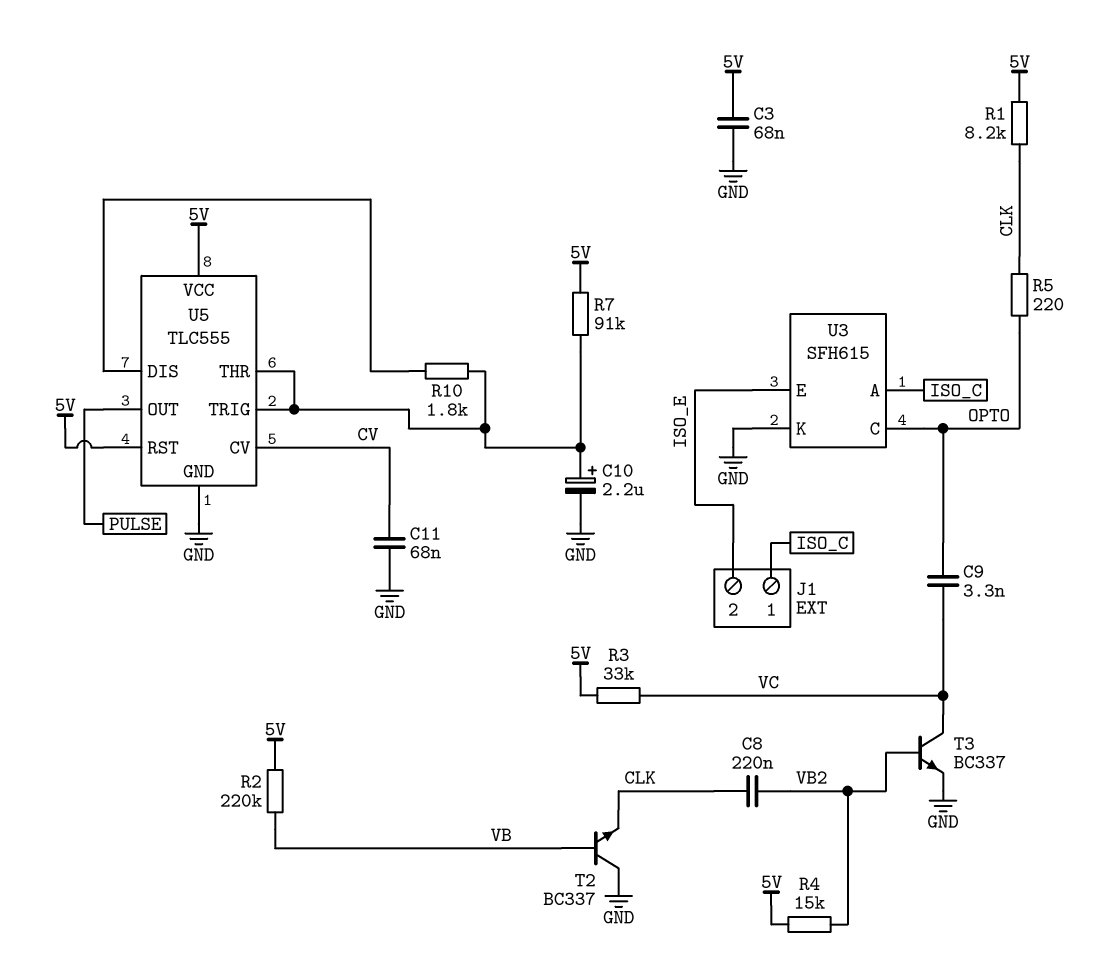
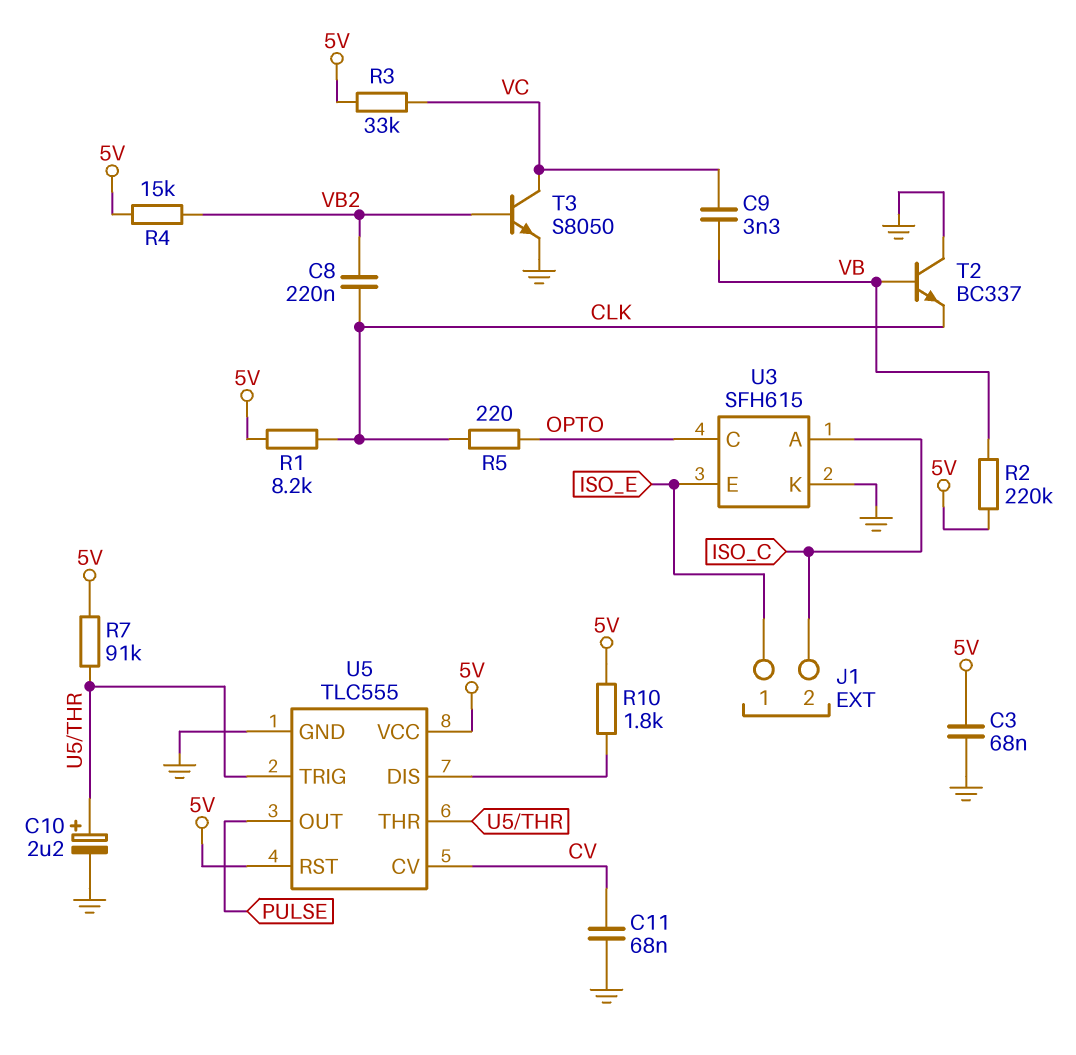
C9: 3.3nF (OPTO, VC) -> 3.3nF (VB, VC)
J1 pin 1: ISO_C -> ISO_E
J1 pin 2: ISO_E -> ISO_C
R10: 1.8k (U5/DIS, U5/THR) -> 1.8k (5V, U5/DIS)
T3: NPN BC337 (B VB2, C VC, E GND) -> NPN S8050 (B VB2, C VC, E GND)

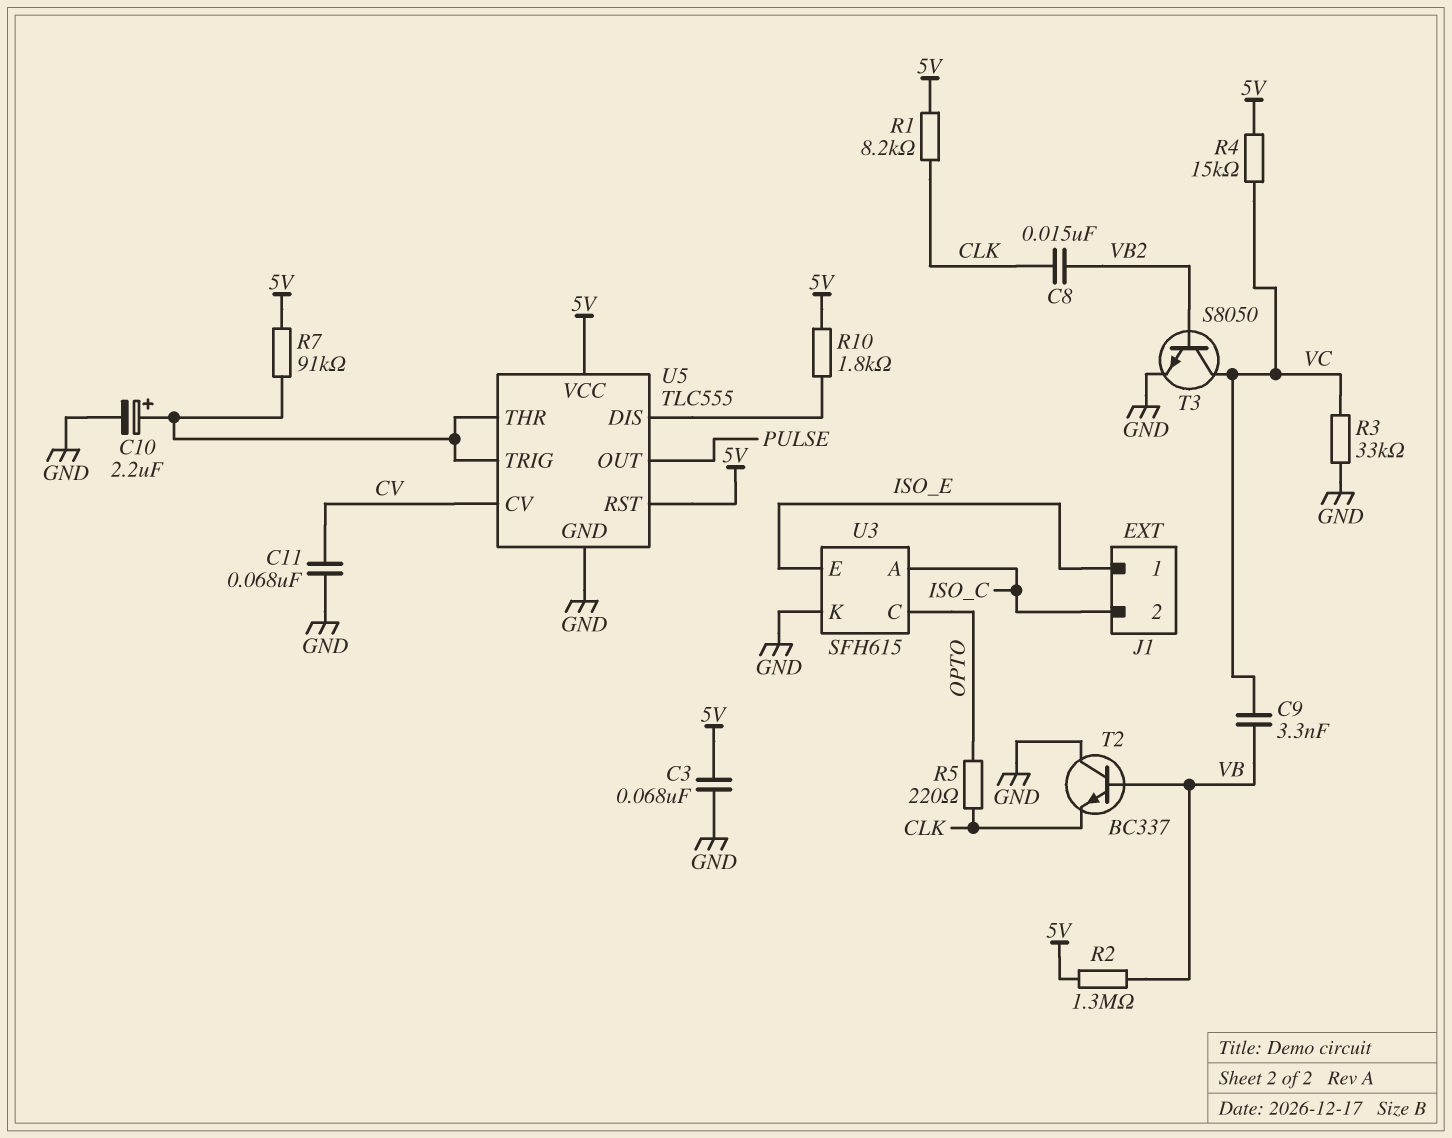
C8: 220nF (CLK, VB2) -> 15nF (CLK, VB2)
R2: 220k (5V, VB) -> 1.3M (5V, VB)
R3: 33k (5V, VC) -> 33k (GND, VC)
R4: 15k (5V, VB2) -> 15k (5V, VC)

